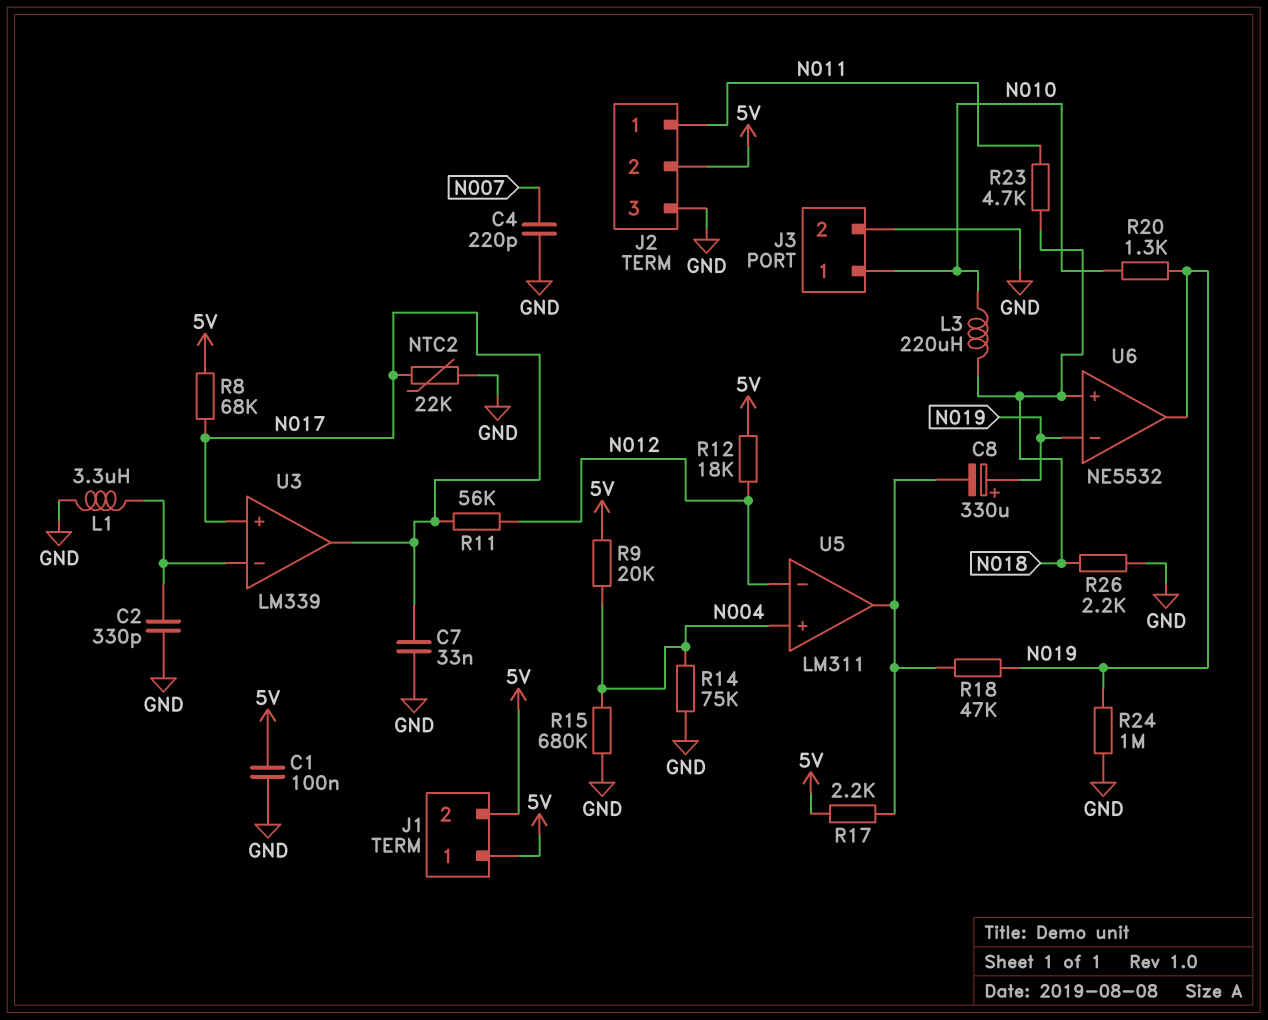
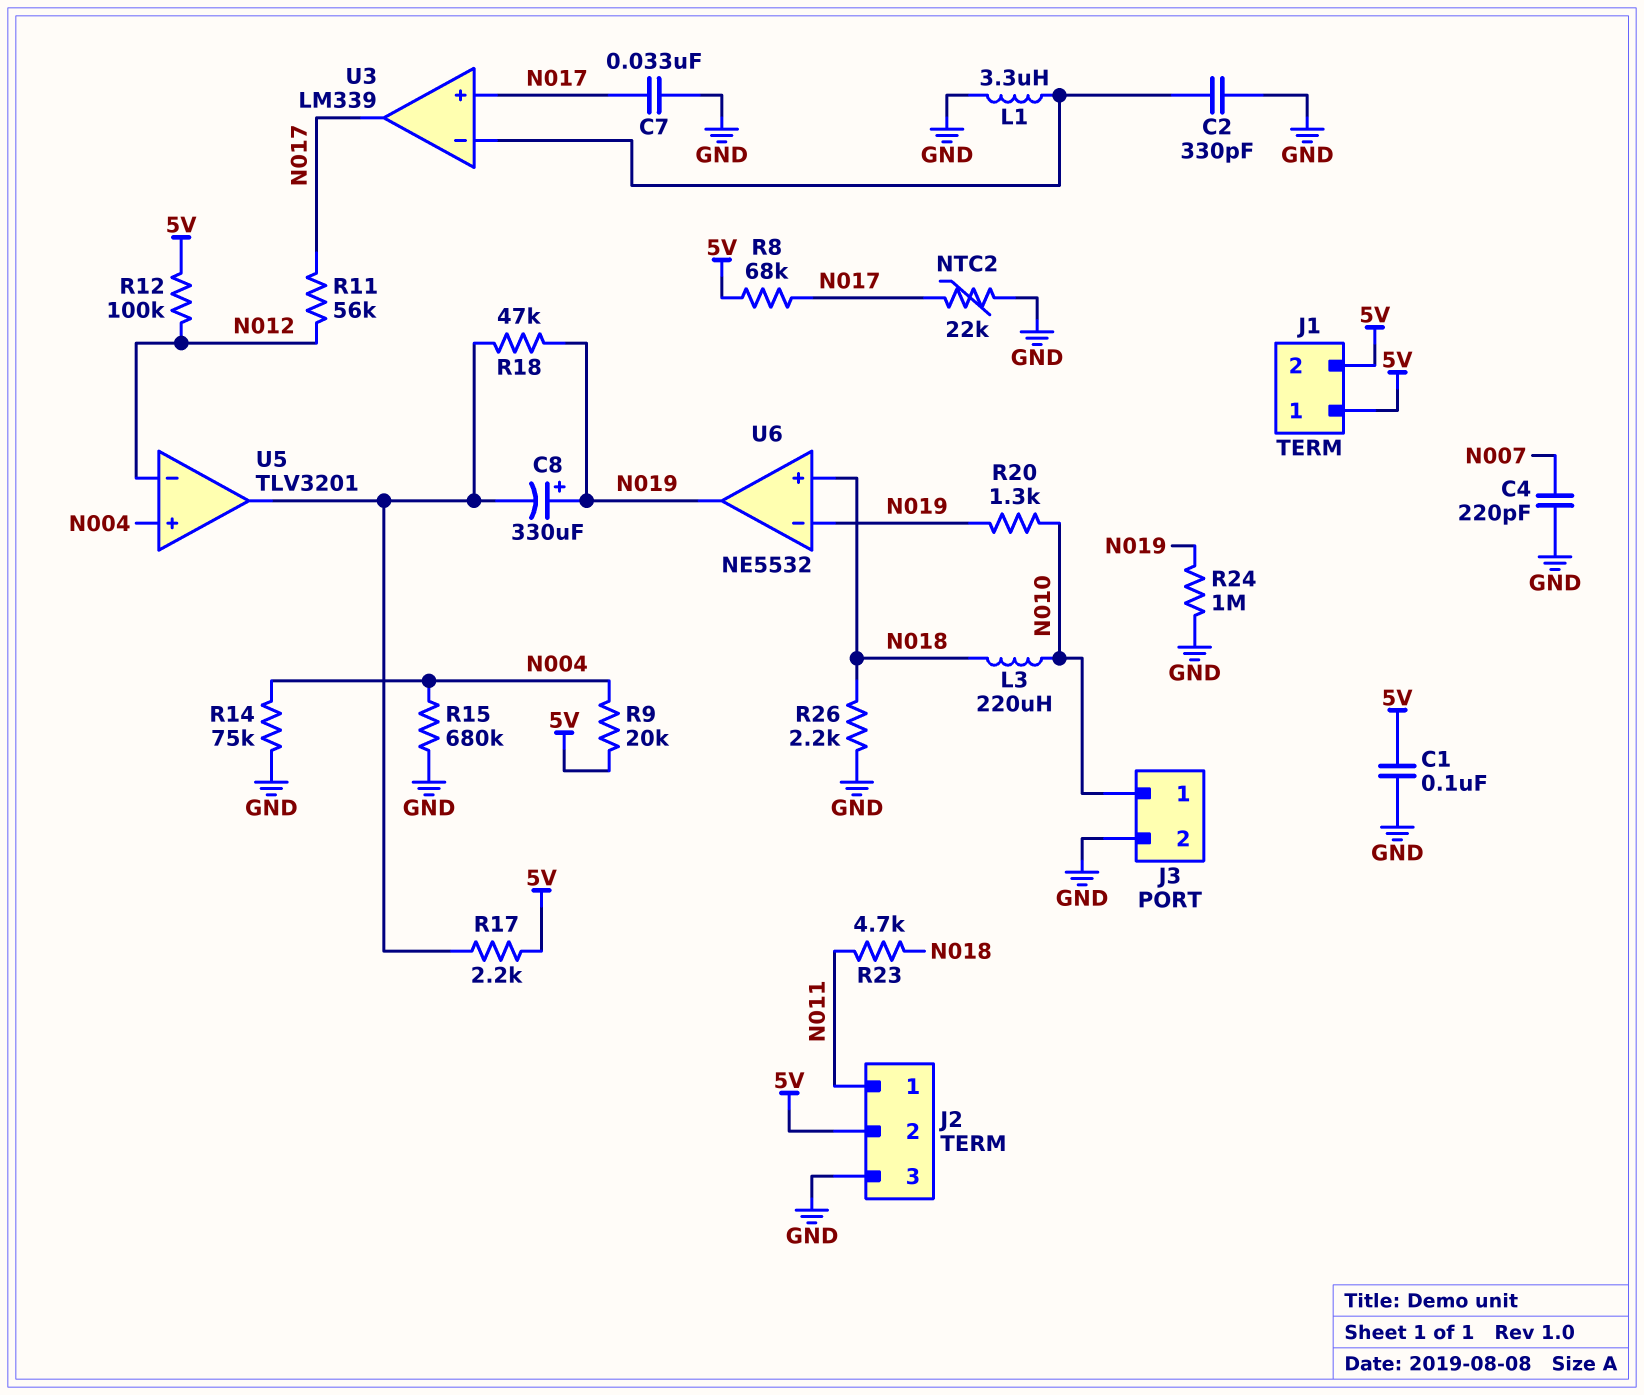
R12: 18k (5V, N012) -> 100k (5V, N012)
U5: LM311 -> TLV3201

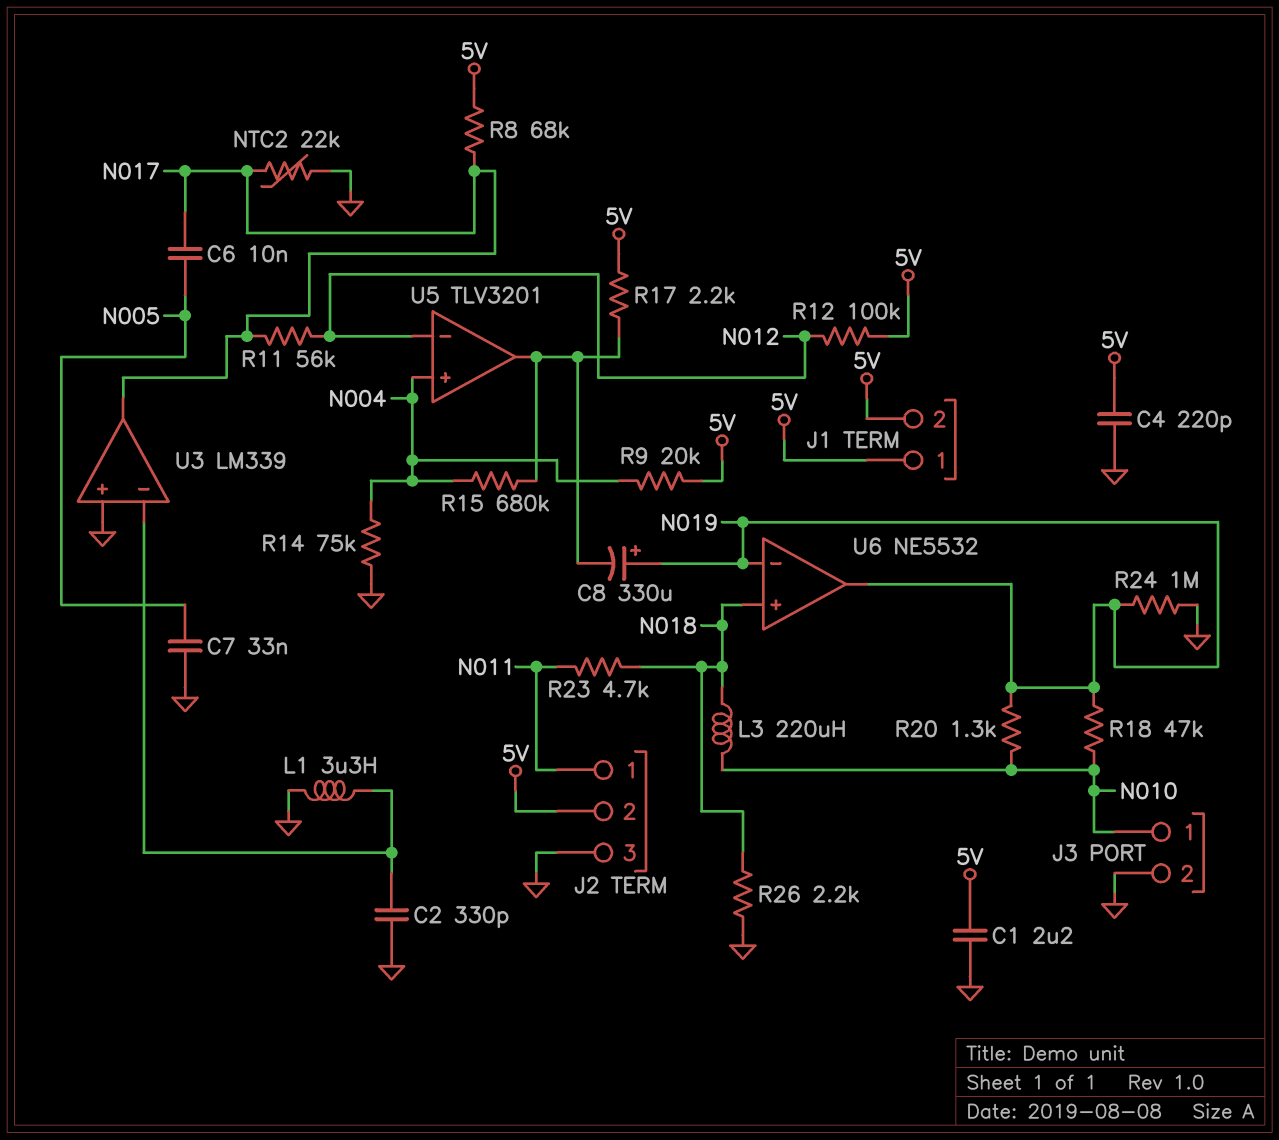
C1: 100nF (5V, GND) -> 2.2uF (5V, GND)
C4: 220pF (GND, N007) -> 220pF (5V, GND)
C6: none -> 10nF (N005, N017)
C7: 33nF (GND, N017) -> 33nF (GND, N005)
R15: 680k (GND, N004) -> 680k (N004, U5/out)
R18: 47k (N019, U5/out) -> 47k (N010, N019)
U3 pin in+: N017 -> GND

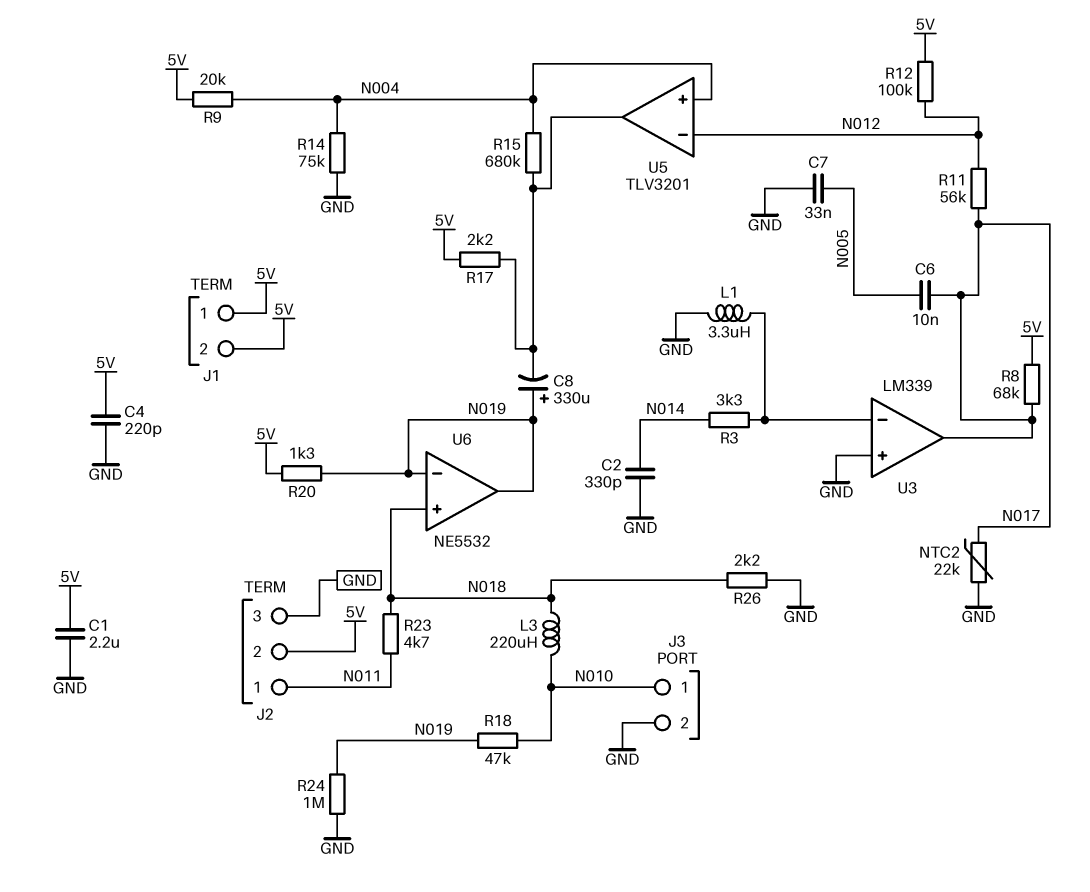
C2: 330pF (GND, U3/in-) -> 330pF (GND, N014)
R3: none -> 3.3k (N014, U3/in-)
R20: 1.3k (N010, N019) -> 1.3k (5V, N019)

